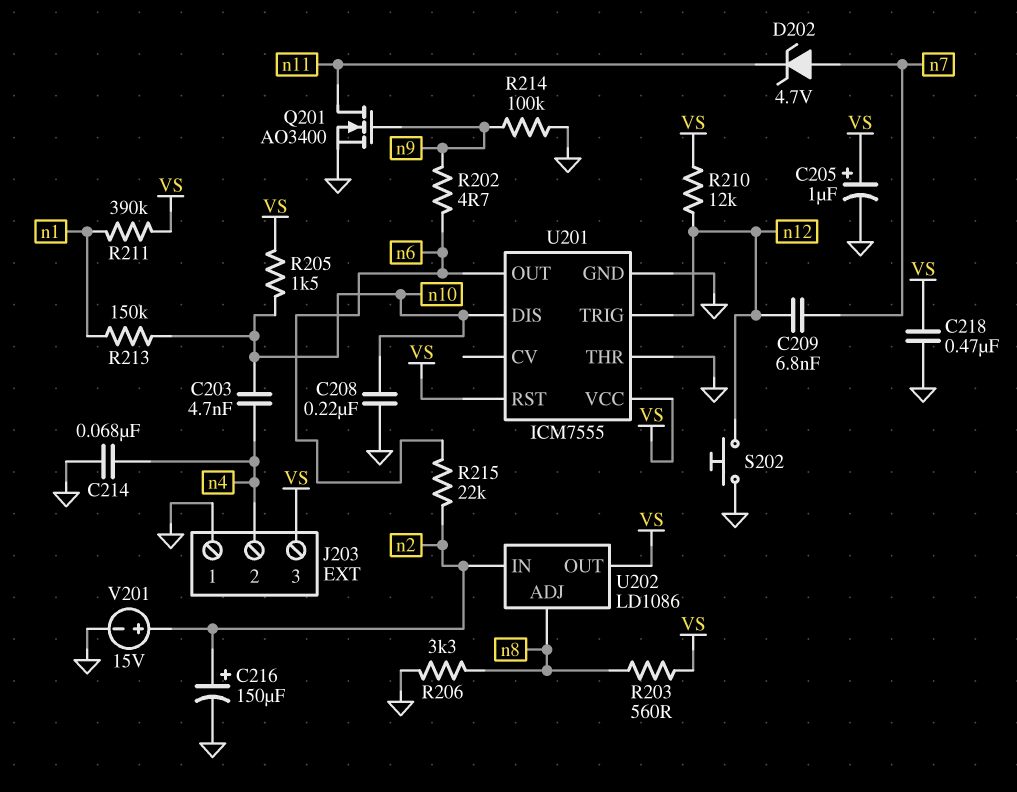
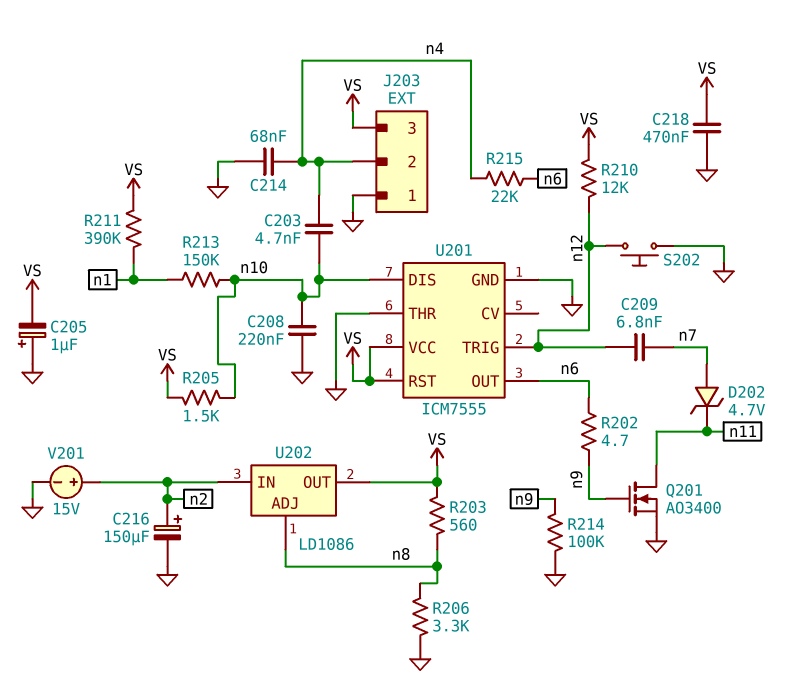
C205: 1uF (plus VS, minus GND) -> 1uF (plus GND, minus VS)
R215: 22k (n2, n6) -> 22k (n4, n6)

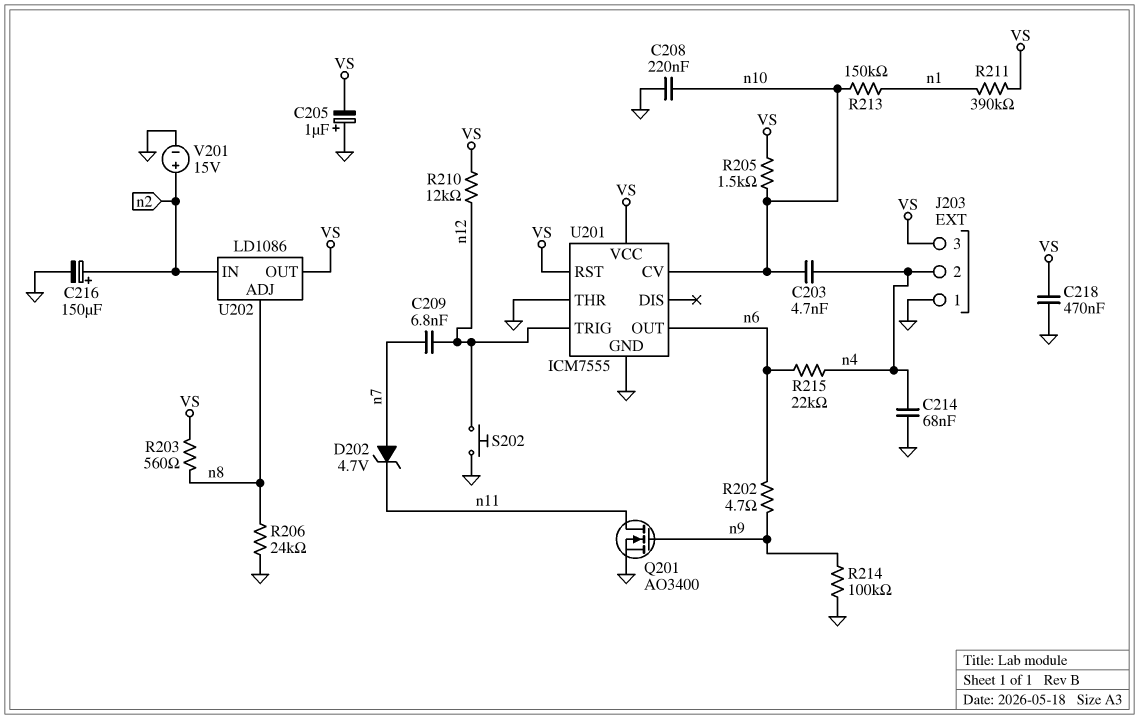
R206: 3.3k (GND, n8) -> 24k (GND, n8)
U201 pin CV: none -> n10
U201 pin DIS: n10 -> none

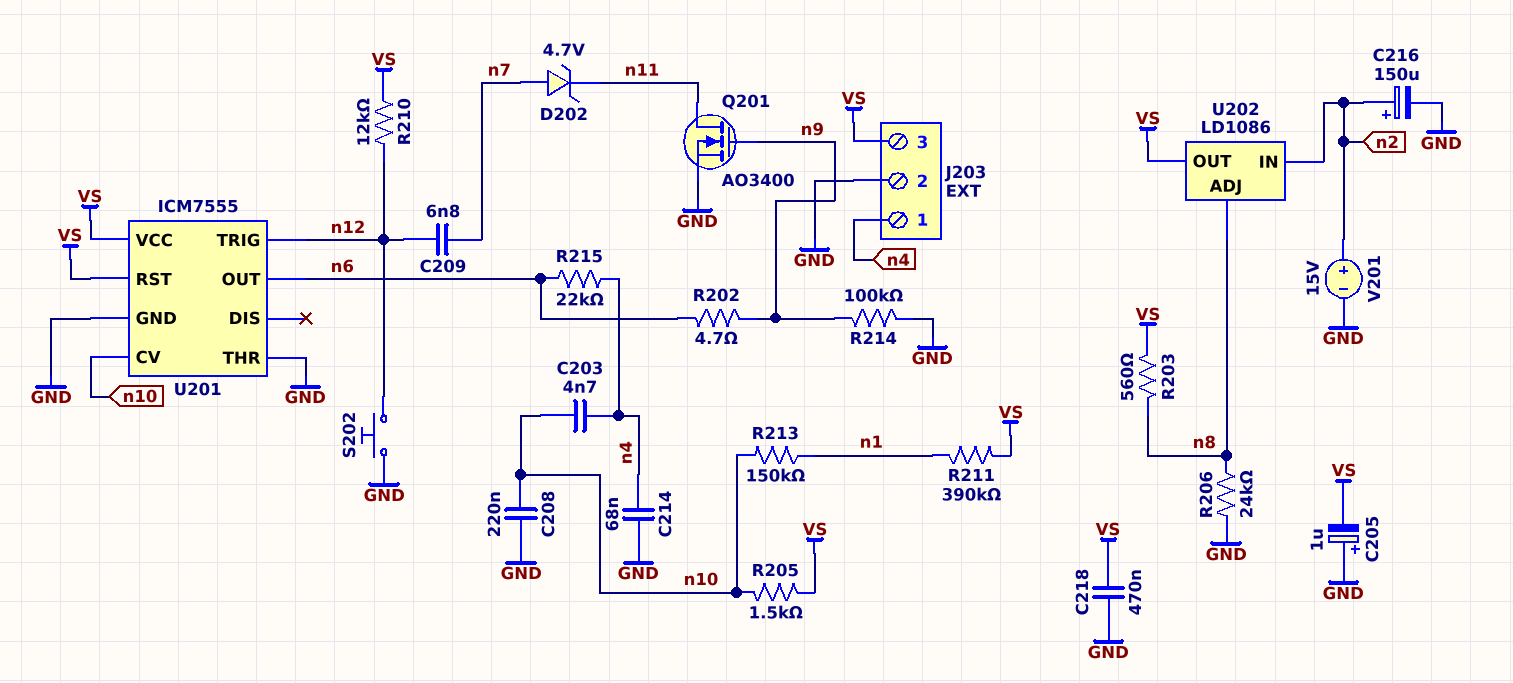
J203 pin 1: GND -> n4
J203 pin 2: n4 -> GND

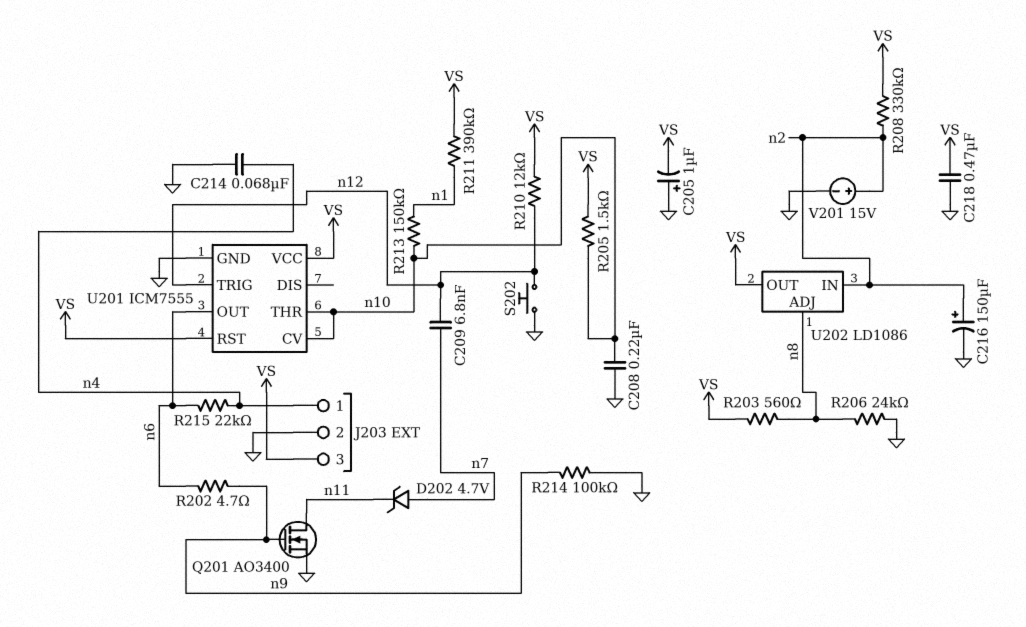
C203: 4.7nF (n4, n10) -> none
R208: none -> 330k (VS, n2)
U201 pin THR: GND -> n10

